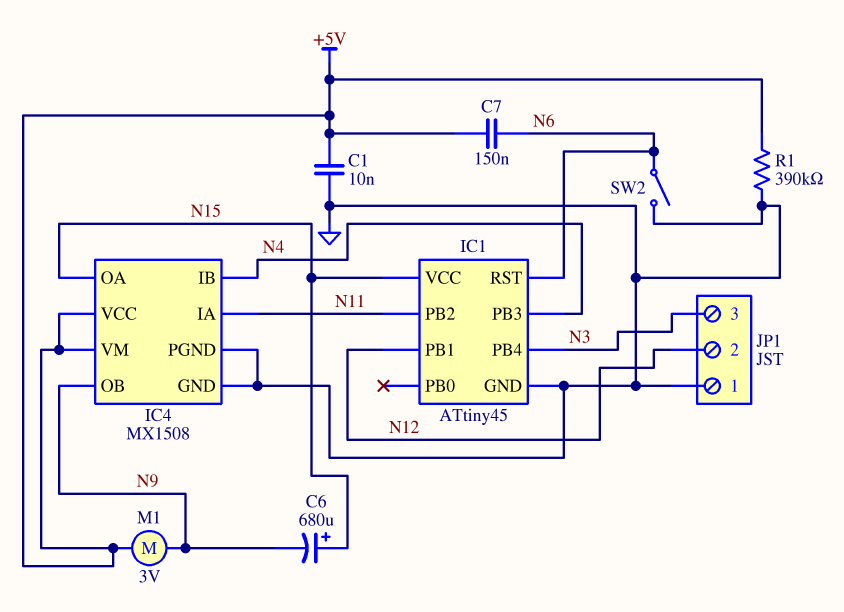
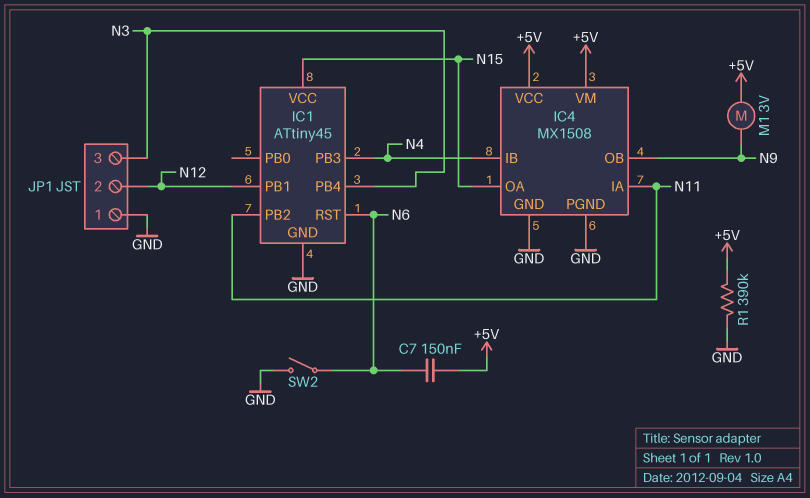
C1: 10nF (+5V, GND) -> none
C6: 680uF (plus N15, minus N9) -> none

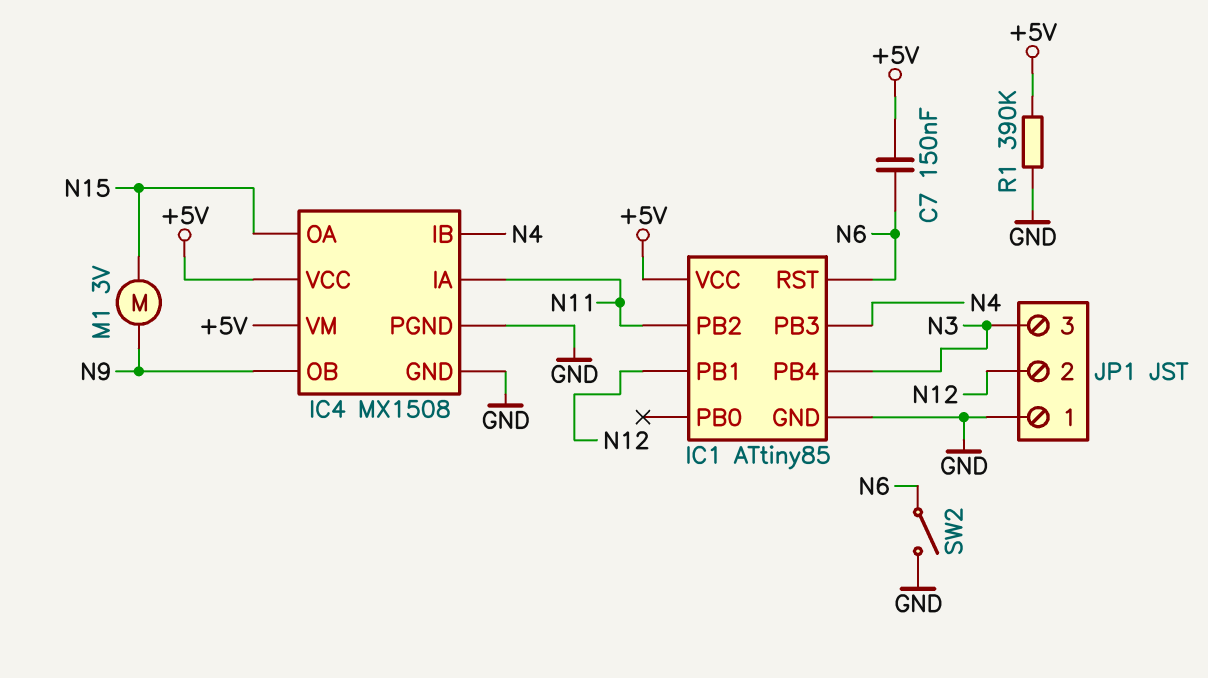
IC1: ATtiny45 -> ATtiny85
IC1 pin VCC: N15 -> +5V
M1: motor 3V (+5V, N9) -> motor 3V (N9, N15)

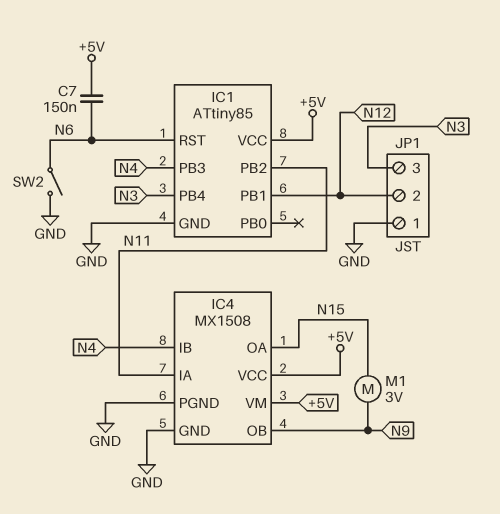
R1: 390k (+5V, GND) -> none

